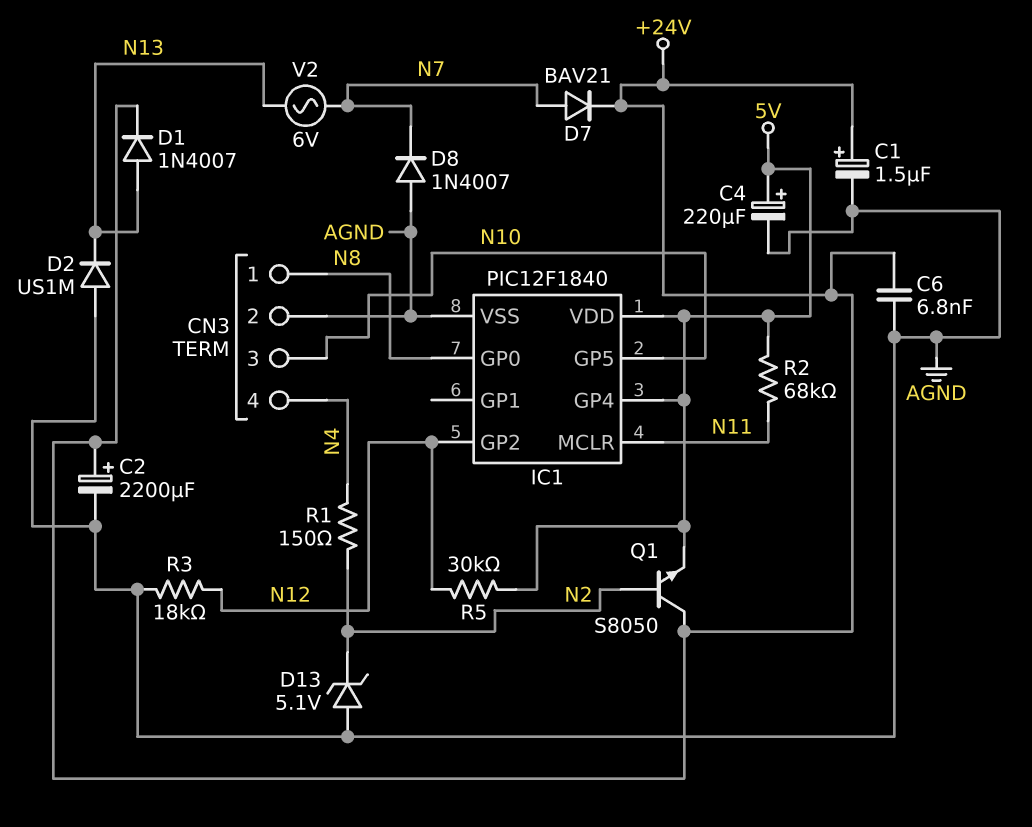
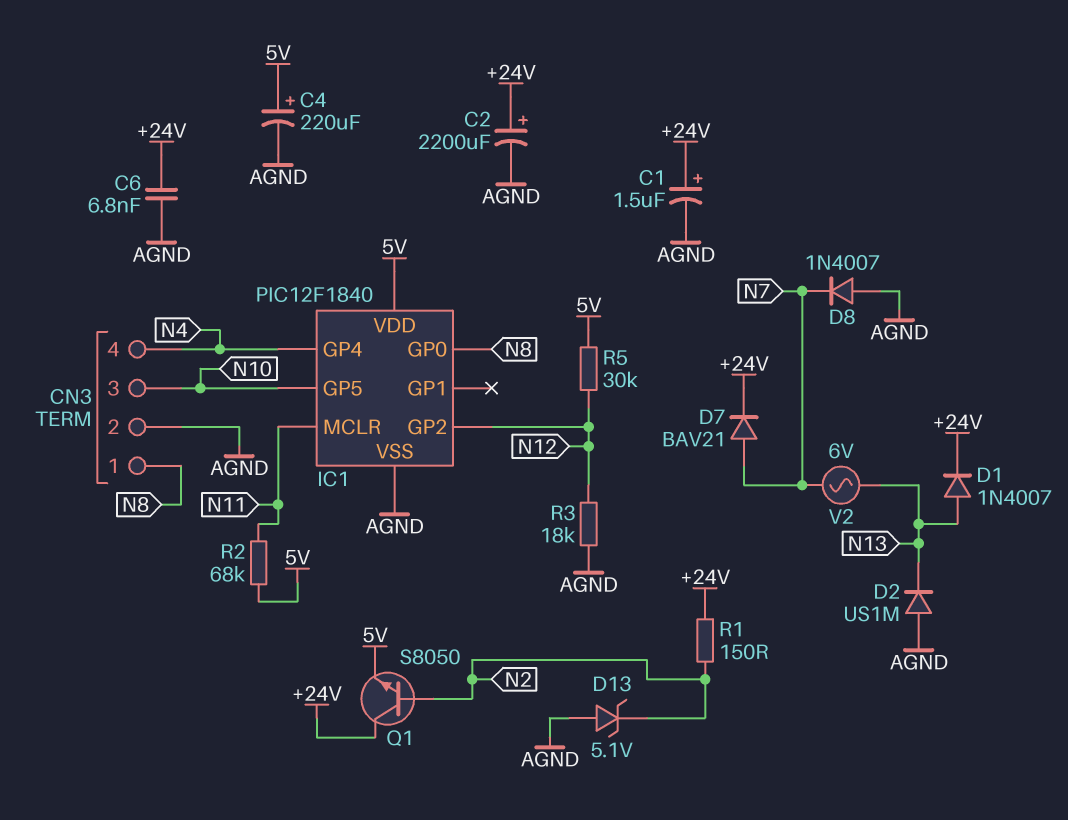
IC1 pin GP4: 5V -> N4
R1: 150 (N2, N4) -> 150 (+24V, N2)

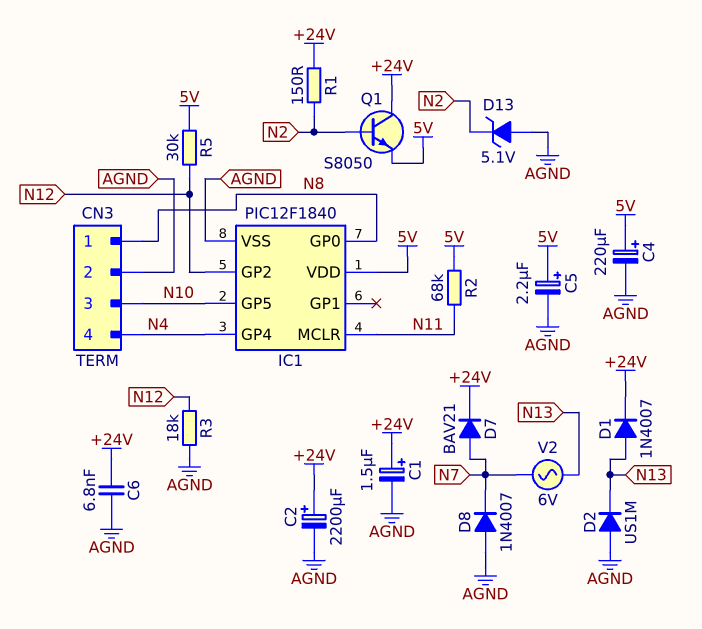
C5: none -> 2.2uF (plus 5V, minus AGND)

